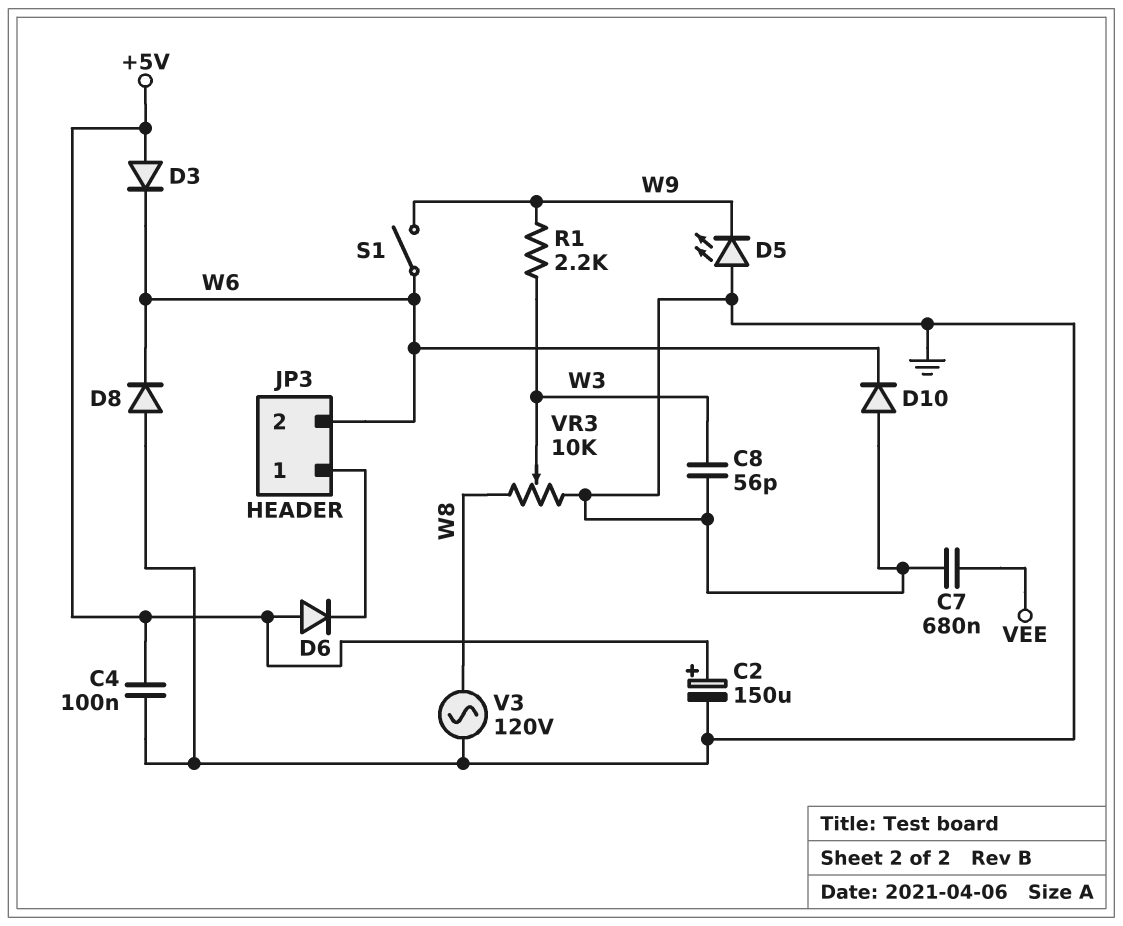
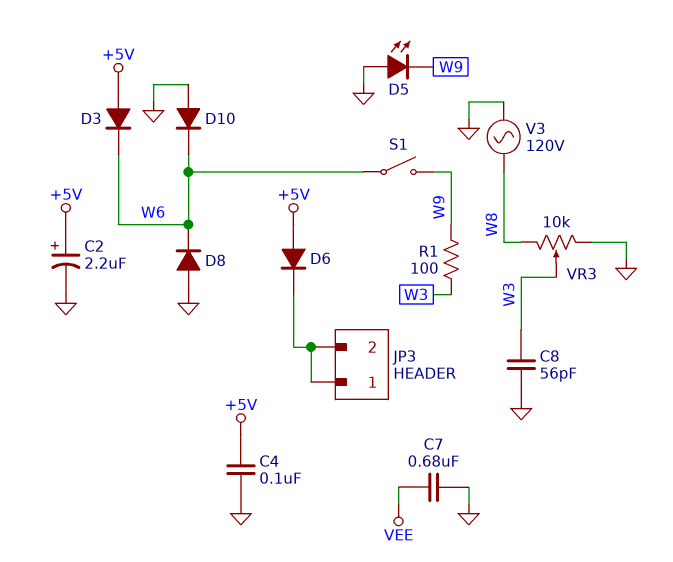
C2: 150uF (plus +5V, minus GND) -> 2.2uF (plus +5V, minus GND)
JP3 pin 2: W6 -> JP3/1
R1: 2.2k (W3, W9) -> 100 (W3, W9)

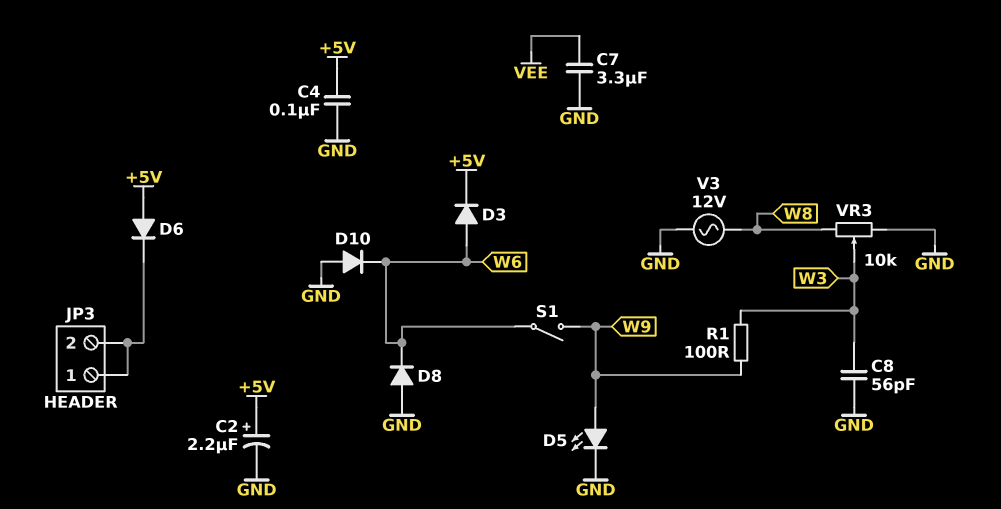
C7: 680nF (GND, VEE) -> 3.3uF (GND, VEE)
D3: diode (A +5V, K W6) -> diode (A W6, K +5V)
D5: LED (A GND, K W9) -> LED (A W9, K GND)
V3: AC 120V (GND, W8) -> AC 12V (GND, W8)

